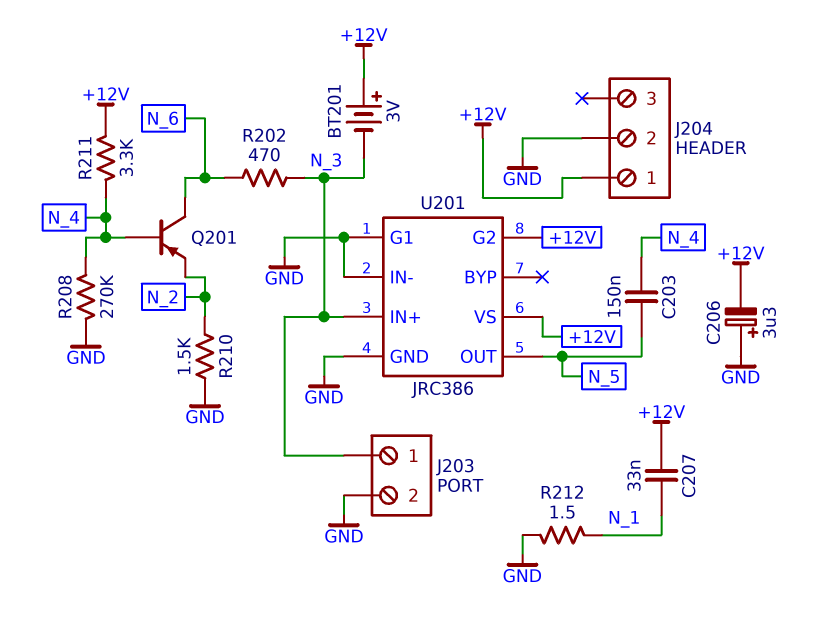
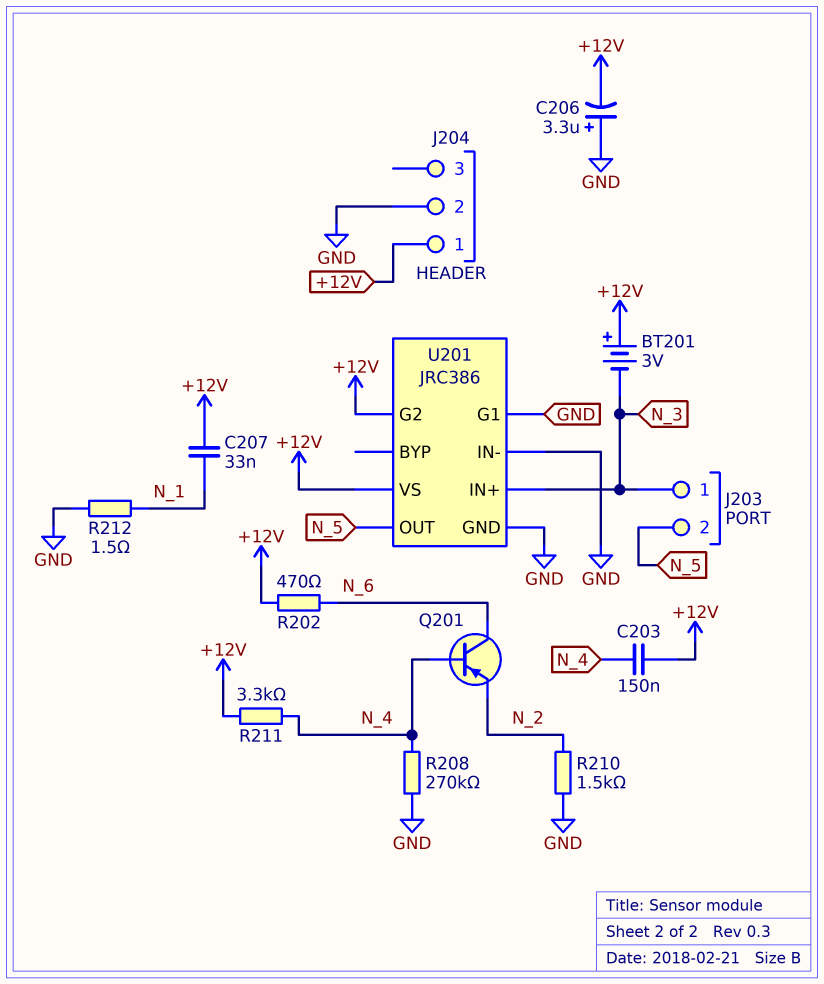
C203: 150nF (N_4, N_5) -> 150nF (+12V, N_4)
J203 pin 2: GND -> N_5
R202: 470 (N_3, N_6) -> 470 (+12V, N_6)

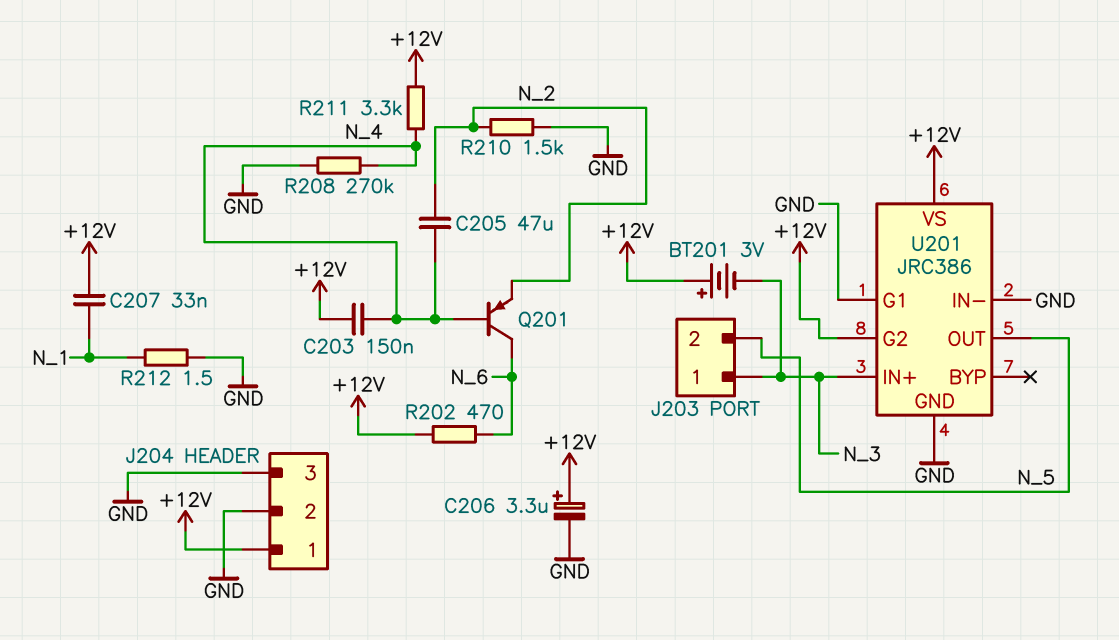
C205: none -> 47uF (N_2, N_4)
C206: 3.3uF (plus GND, minus +12V) -> 3.3uF (plus +12V, minus GND)
J204 pin 3: none -> GND

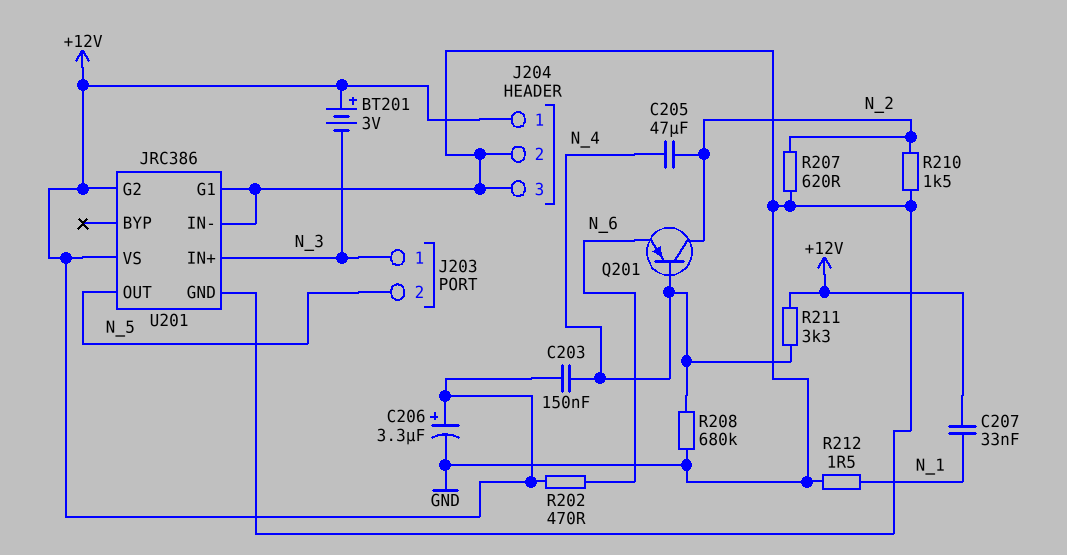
Q201: PNP (B N_4, C N_6, E N_2) -> PNP (B N_4, C N_2, E N_6)
R207: none -> 620 (GND, N_2)
R208: 270k (GND, N_4) -> 680k (GND, N_4)

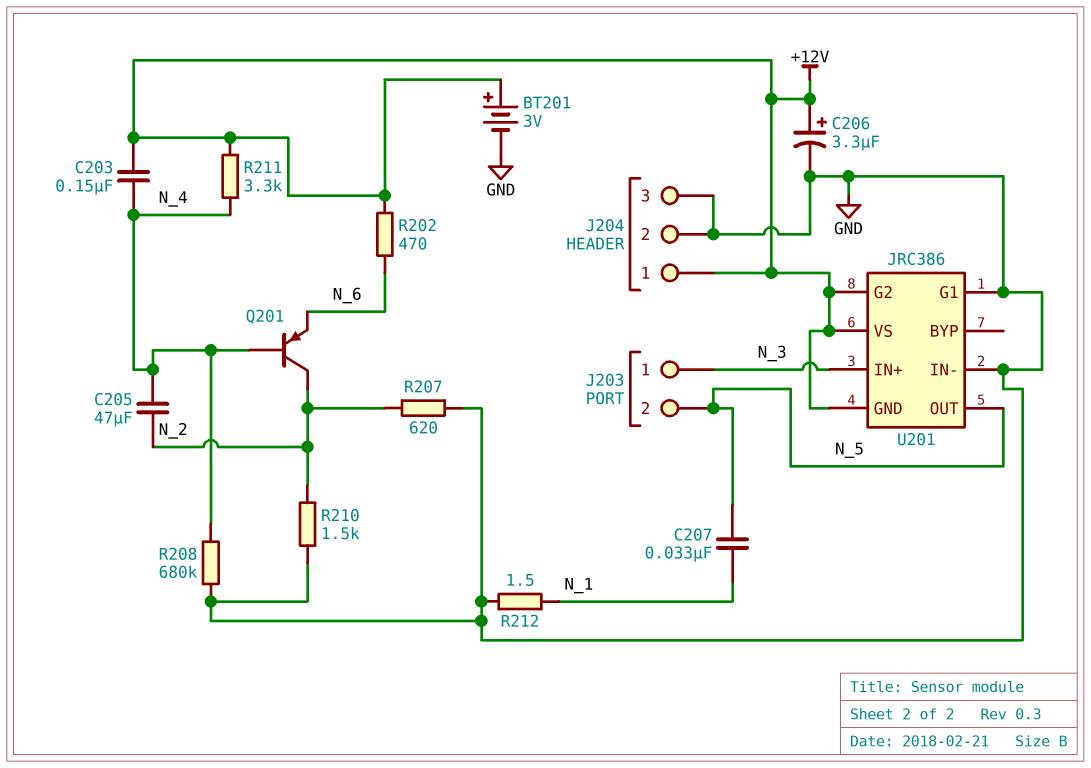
BT201: 3V (plus +12V, minus N_3) -> 3V (plus +12V, minus GND)
C207: 33nF (+12V, N_1) -> 33nF (N_1, N_5)
U201 pin GND: GND -> +12V

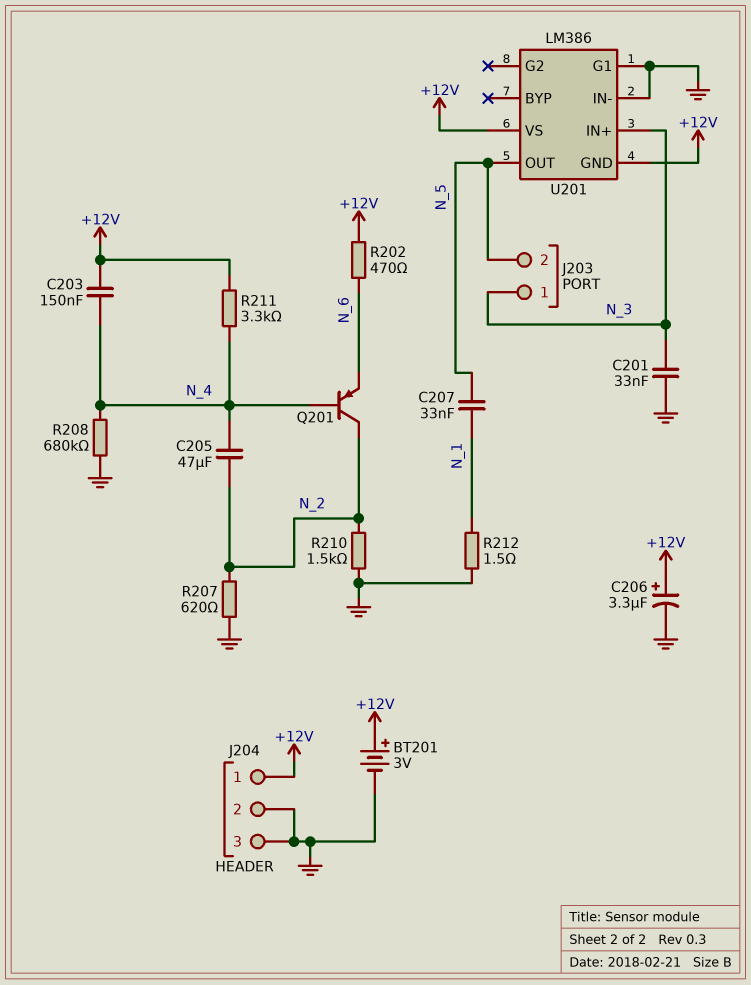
C201: none -> 33nF (GND, N_3)
U201: JRC386 -> LM386
U201 pin G2: +12V -> none

